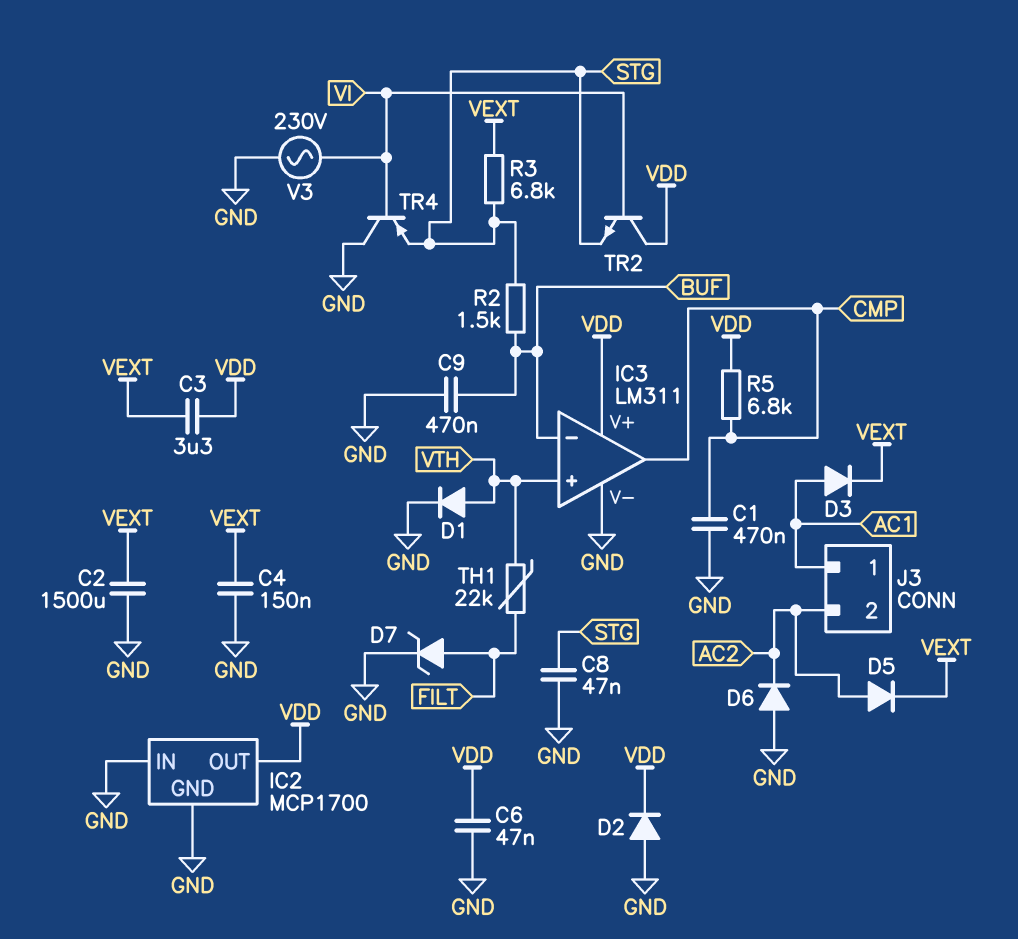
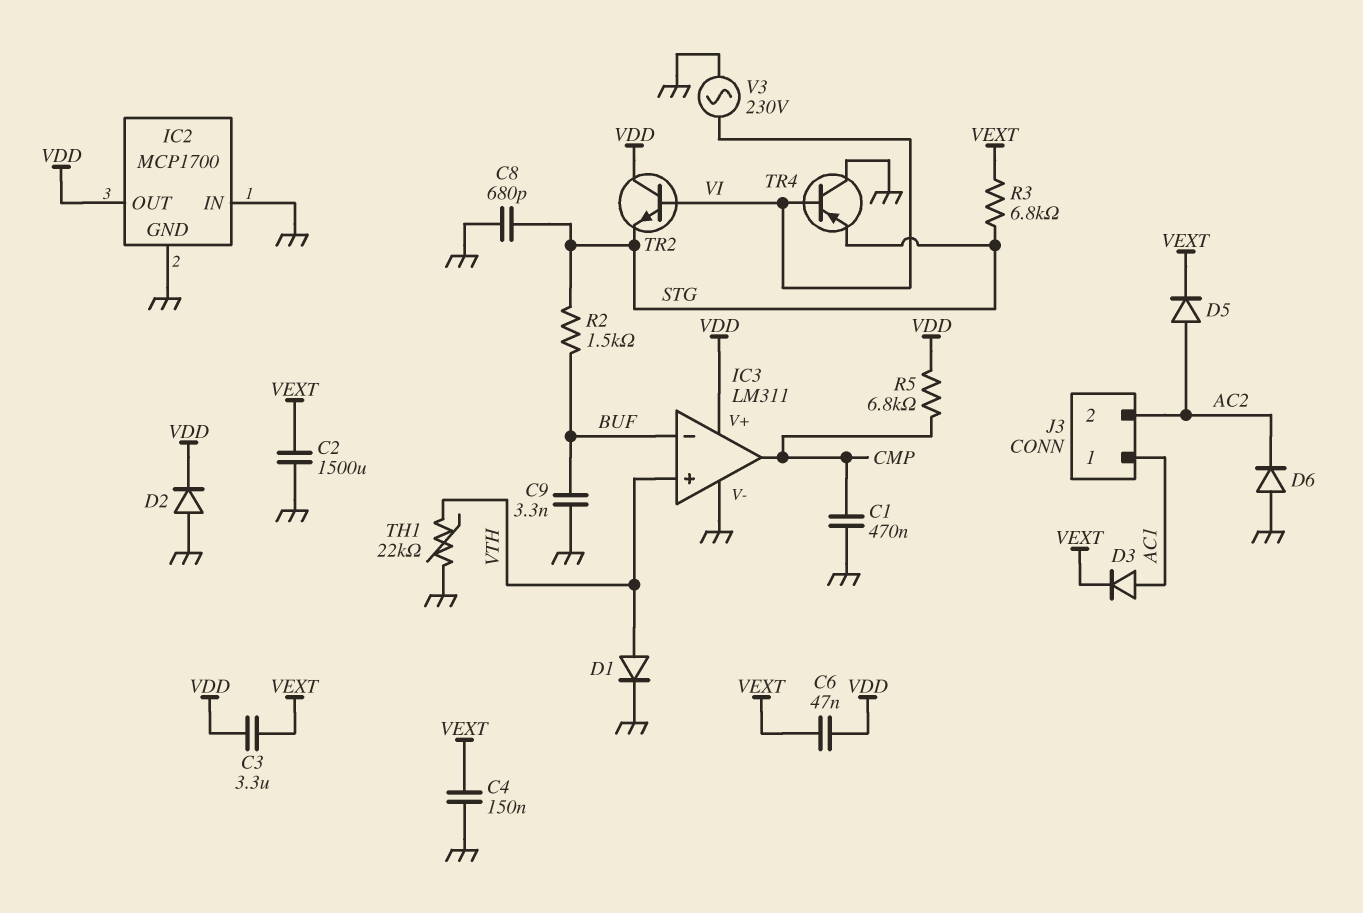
C6: 47nF (GND, VDD) -> 47nF (VDD, VEXT)
C8: 47nF (GND, STG) -> 680pF (GND, STG)
C9: 470nF (BUF, GND) -> 3.3nF (BUF, GND)
D7: zener (A FILT, K GND) -> none
TH1: 22k (FILT, VTH) -> 22k (GND, VTH)

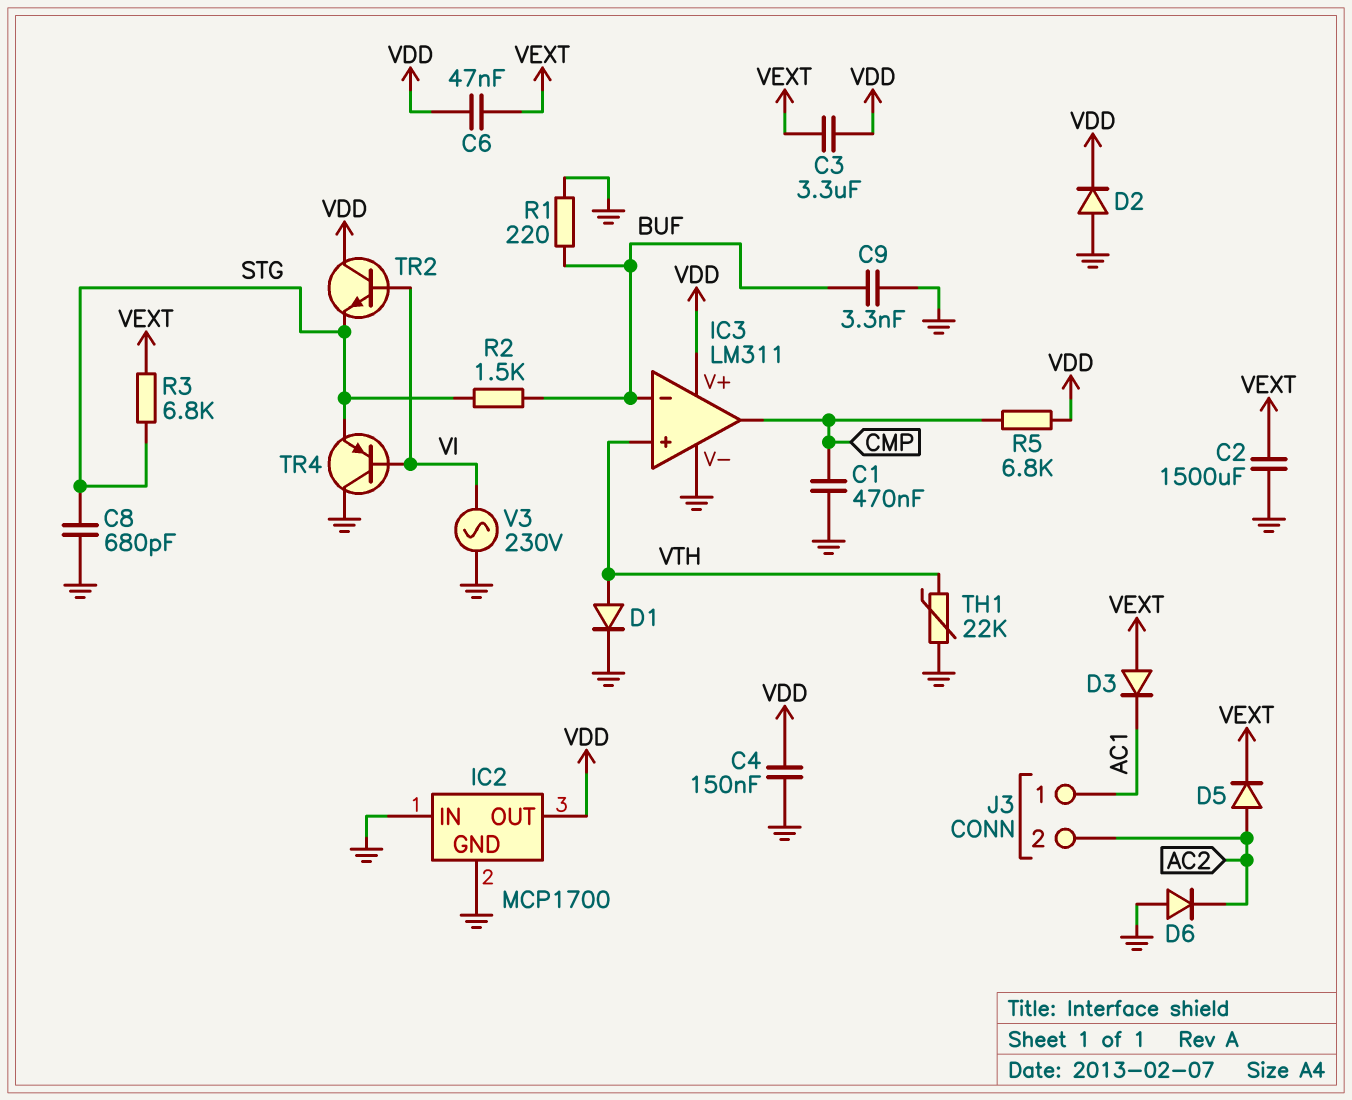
C4: 150nF (GND, VEXT) -> 150nF (GND, VDD)
D3: diode (A AC1, K VEXT) -> diode (A VEXT, K AC1)
R1: none -> 220 (BUF, GND)

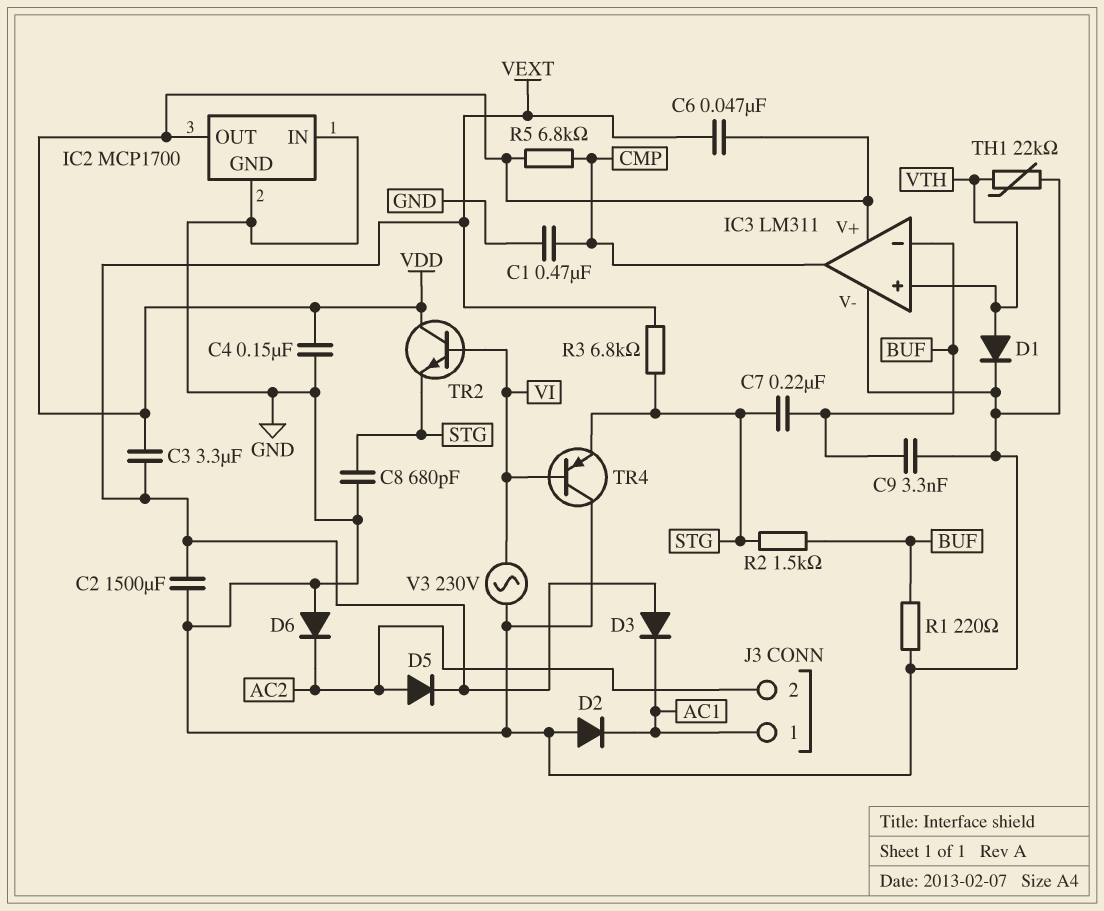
C7: none -> 220nF (BUF, STG)
D2: diode (A GND, K VDD) -> diode (A GND, K AC1)

